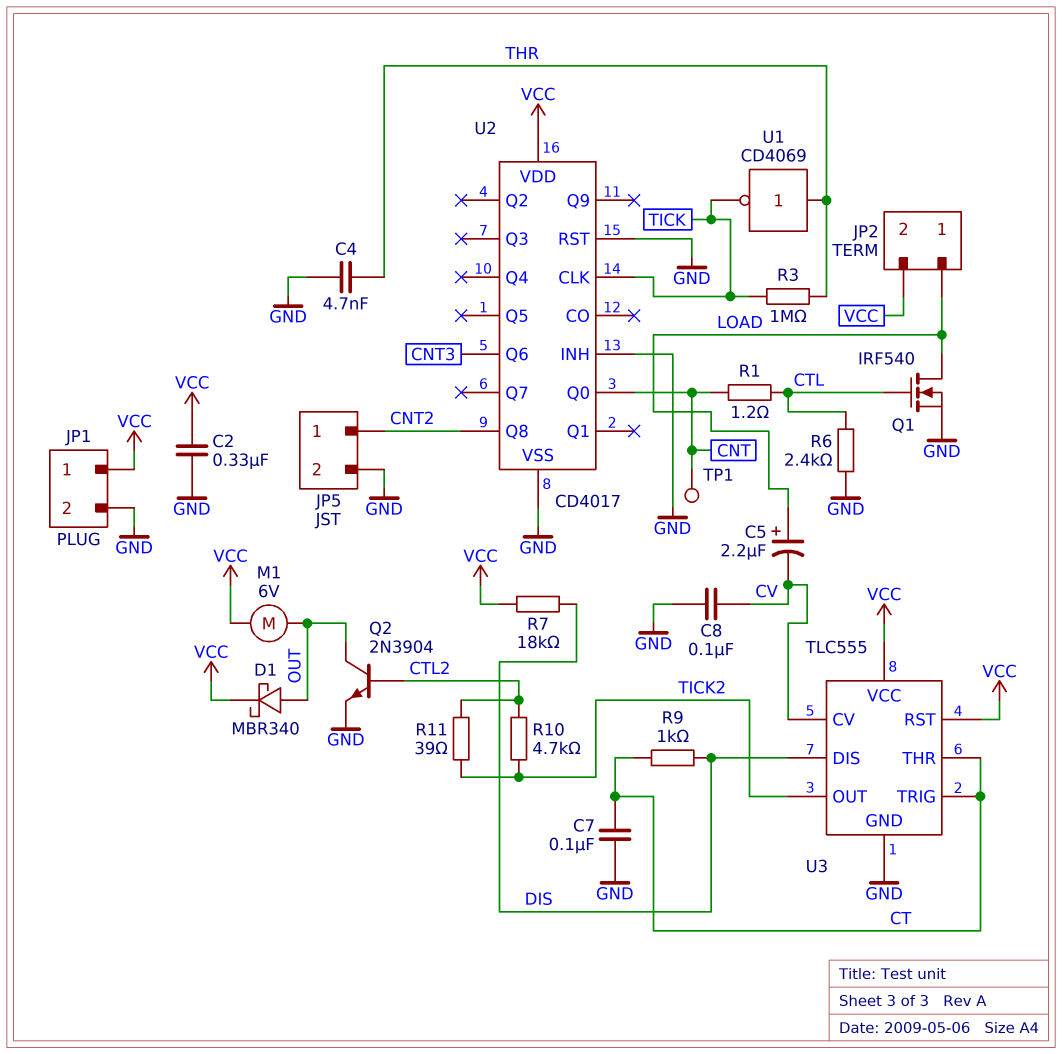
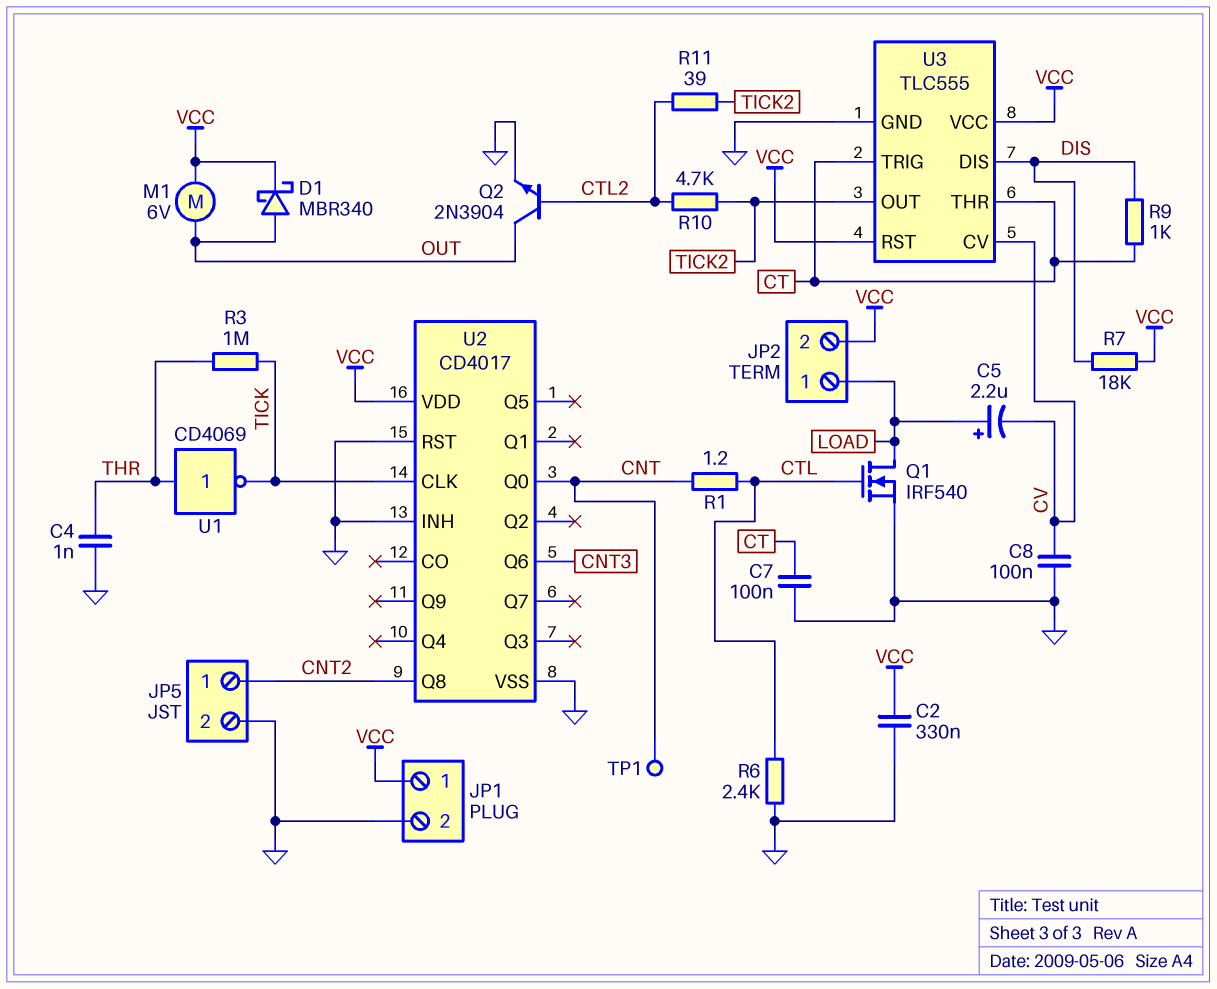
C4: 4.7nF (GND, THR) -> 1nF (GND, THR)

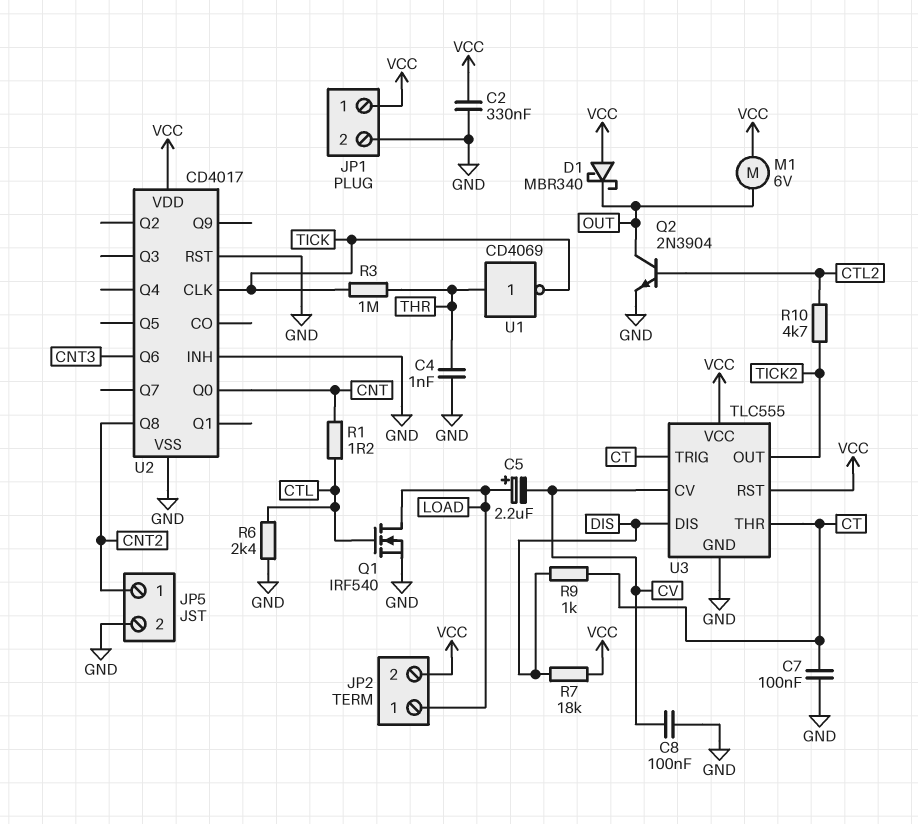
D1: schottky MBR340 (A OUT, K VCC) -> schottky MBR340 (A VCC, K OUT)
R11: 39 (CTL2, TICK2) -> none
TP1: test point (CNT) -> none

